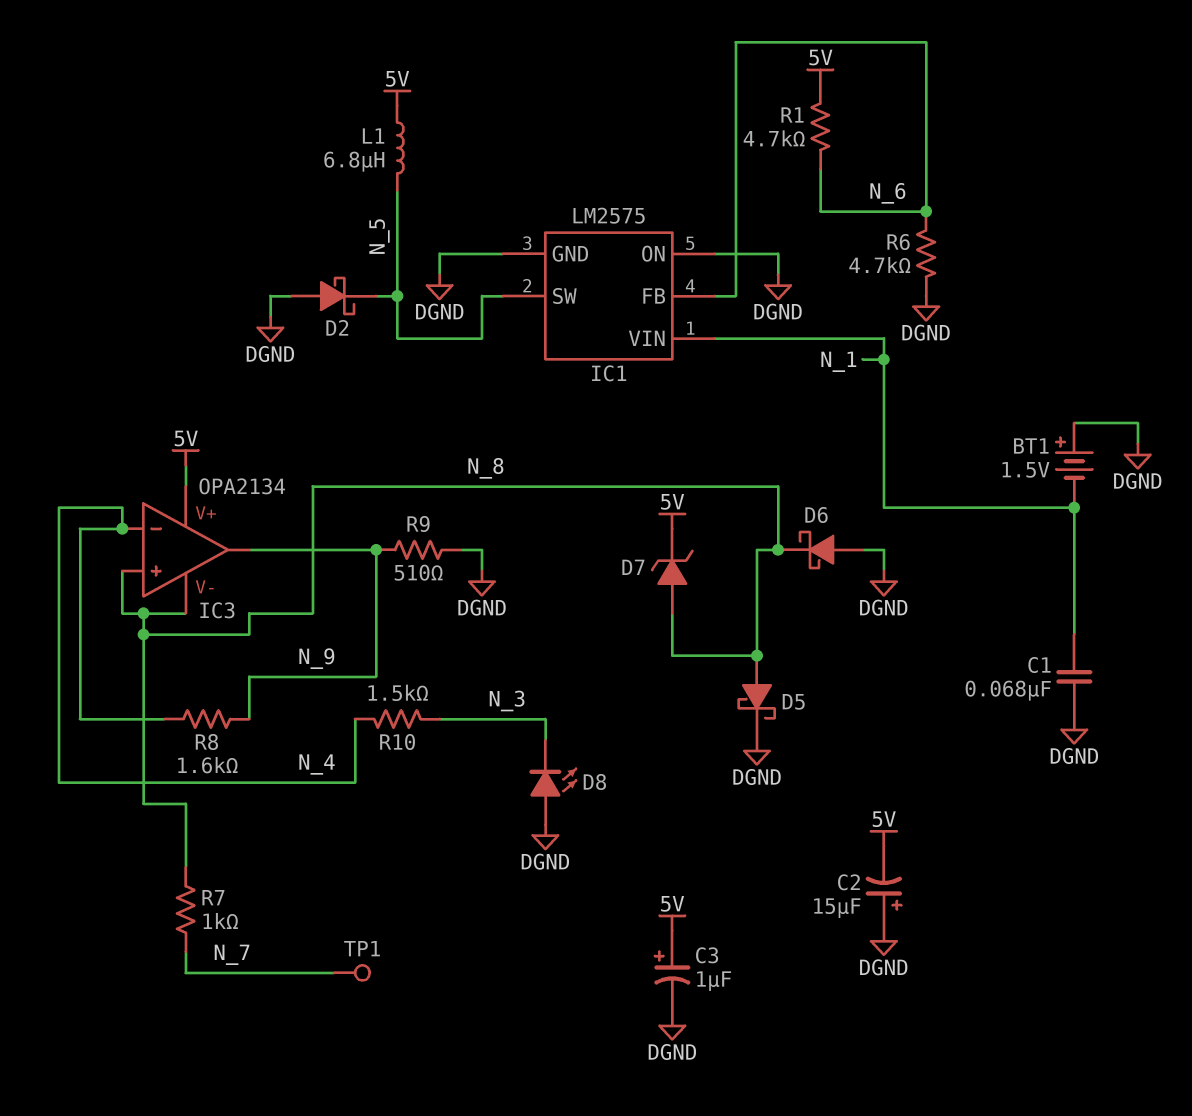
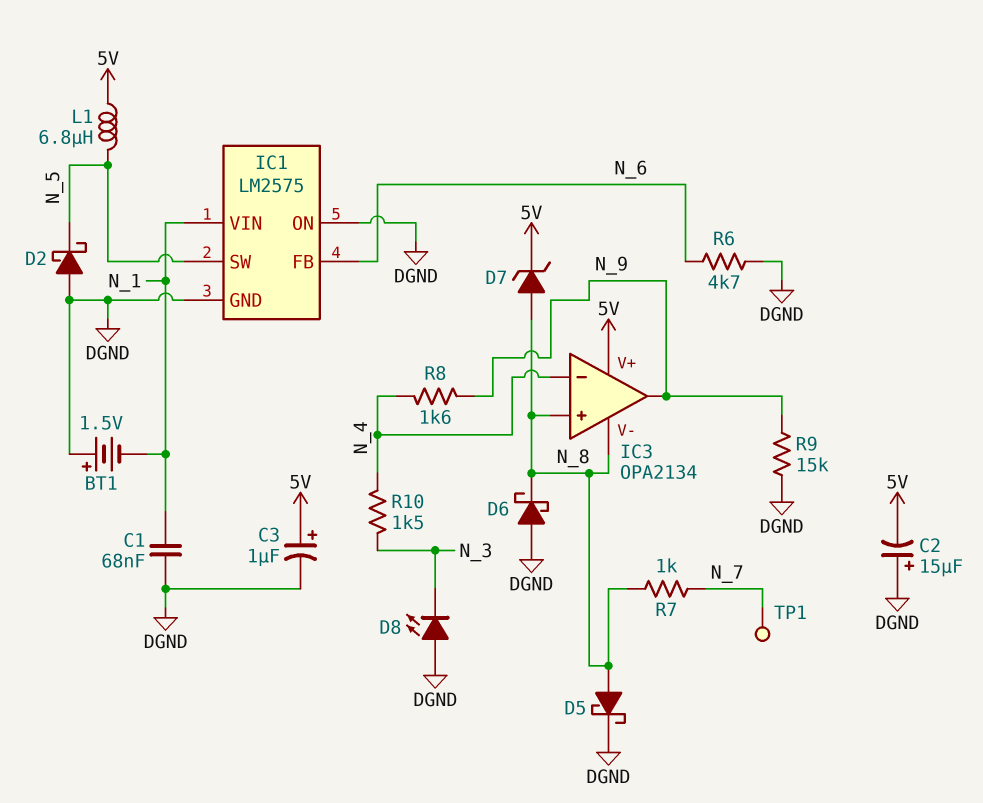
R1: 4.7k (5V, N_6) -> none
R9: 510 (DGND, N_9) -> 15k (DGND, N_9)

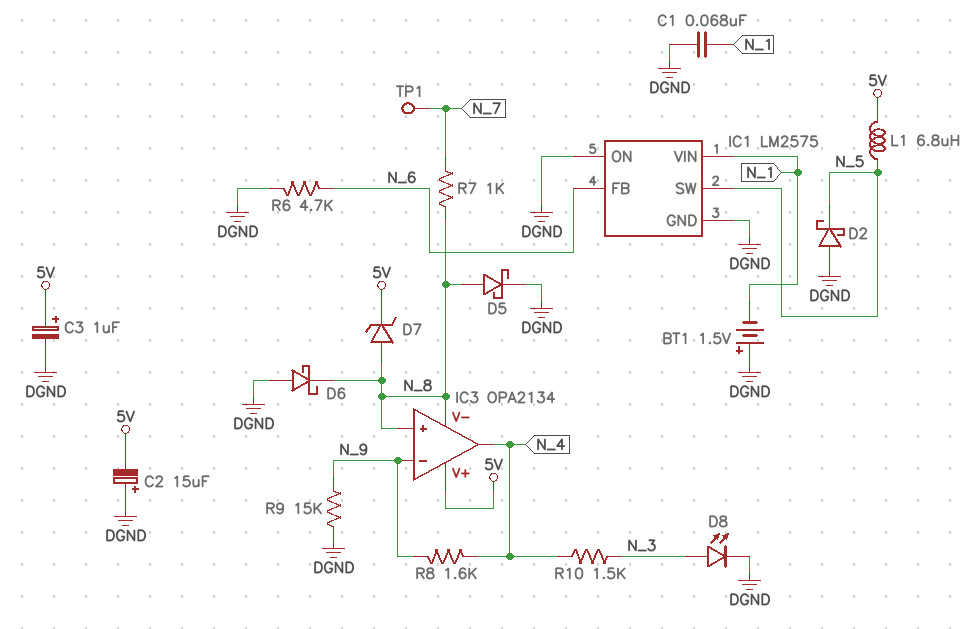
D8: LED (A DGND, K N_3) -> LED (A N_3, K DGND)
IC3 pin in-: N_4 -> N_9
IC3 pin out: N_9 -> N_4

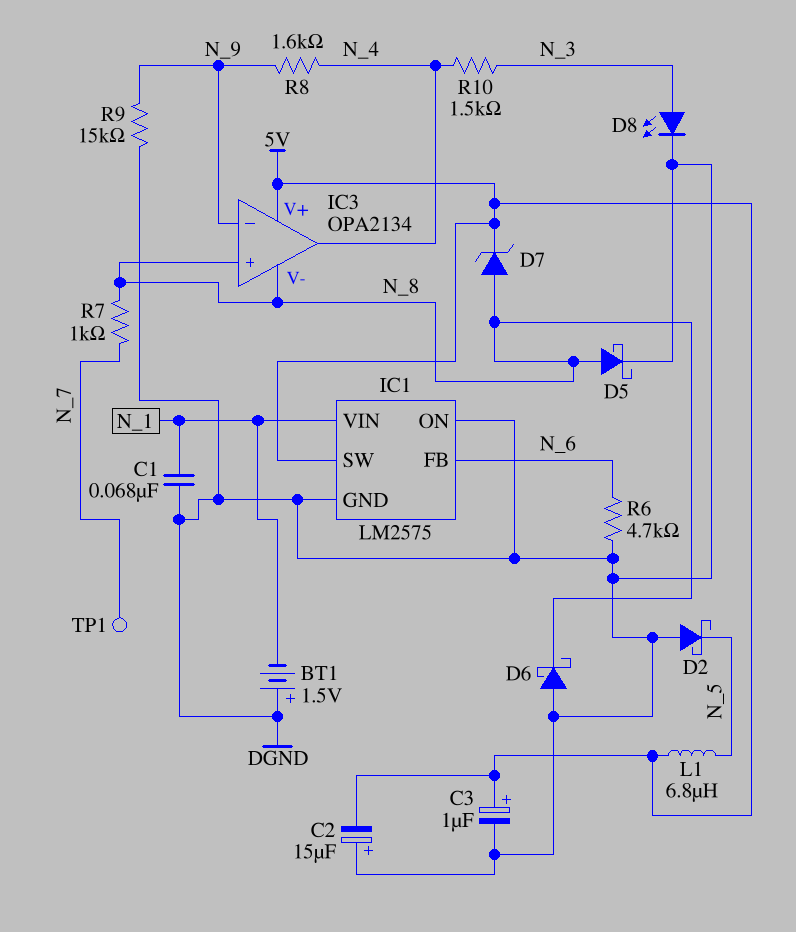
IC1 pin SW: N_5 -> 5V

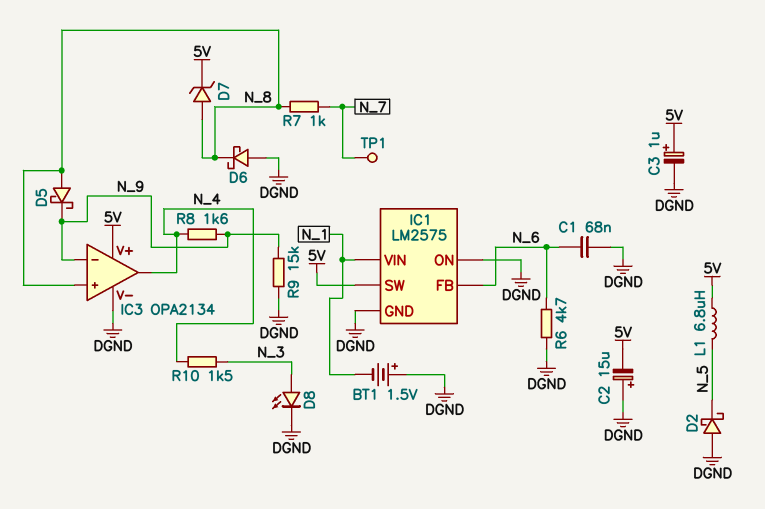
C1: 68nF (DGND, N_1) -> 68nF (DGND, N_6)
D5: schottky (A N_8, K DGND) -> schottky (A N_8, K N_9)
IC3 pin V-: N_8 -> DGND

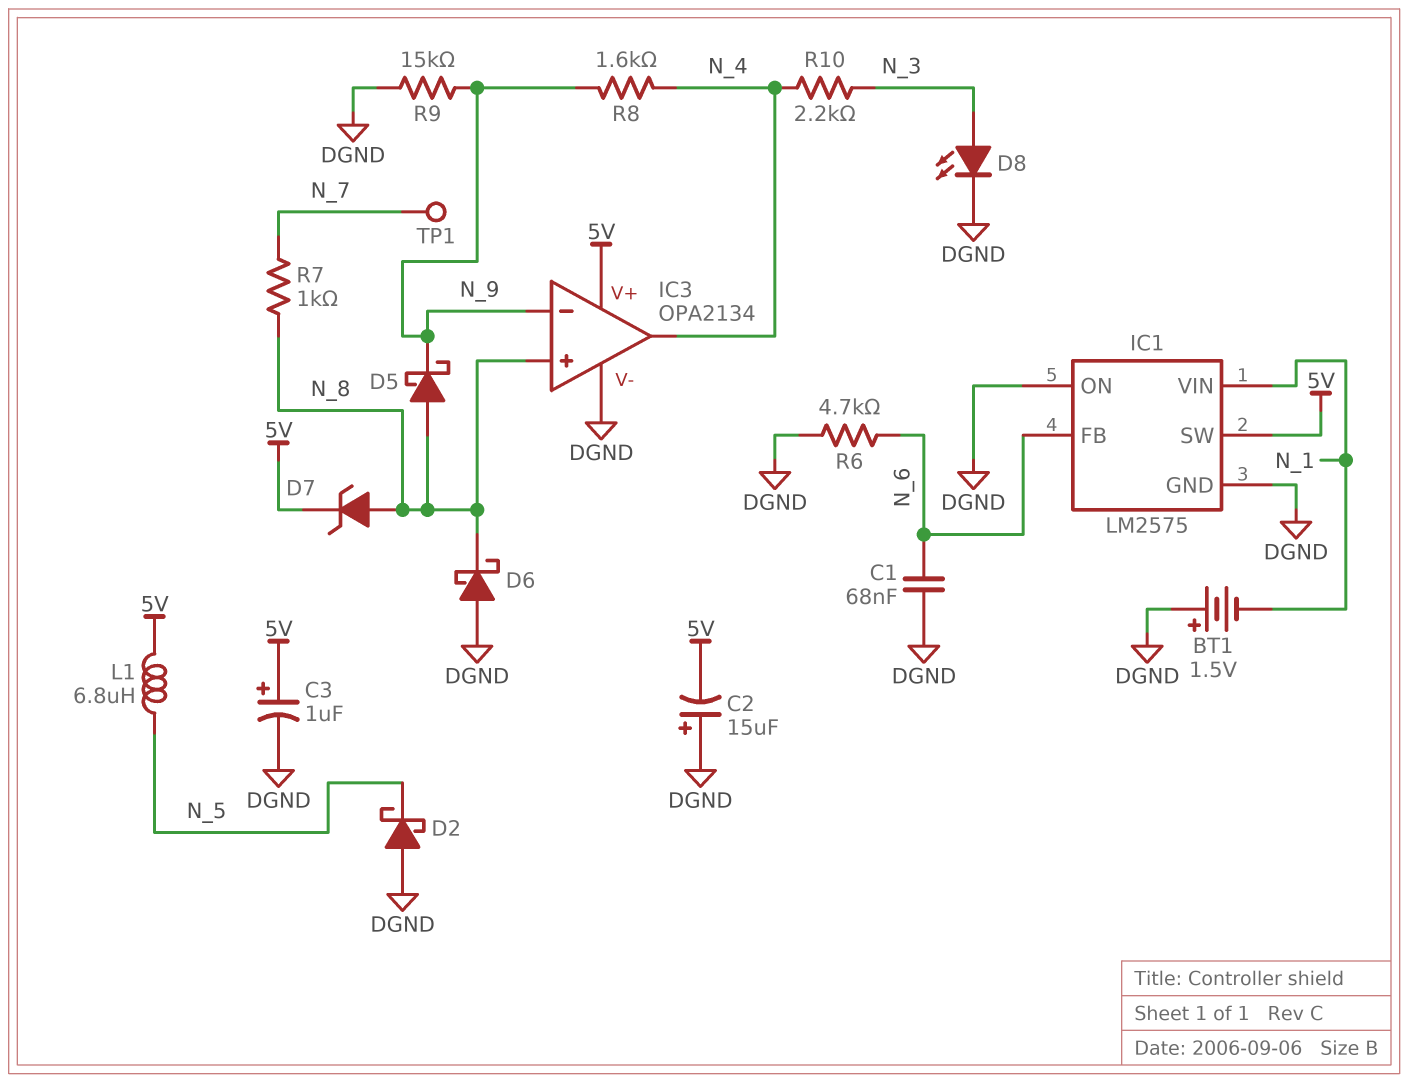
R10: 1.5k (N_3, N_4) -> 2.2k (N_3, N_4)

